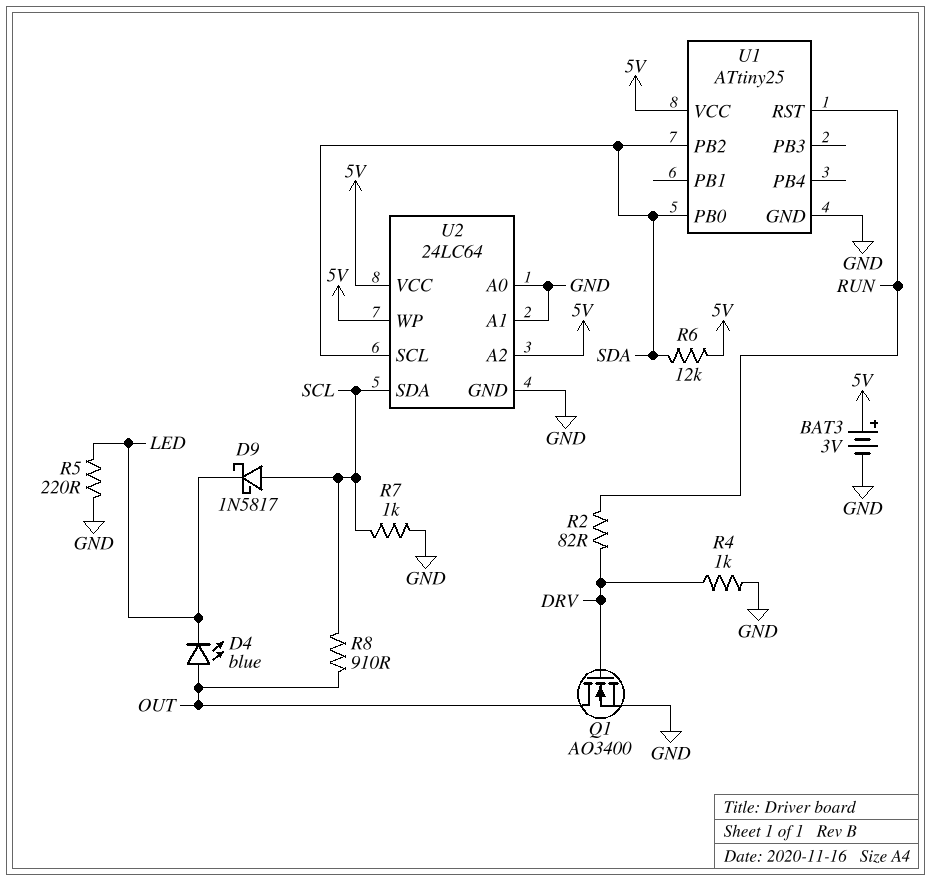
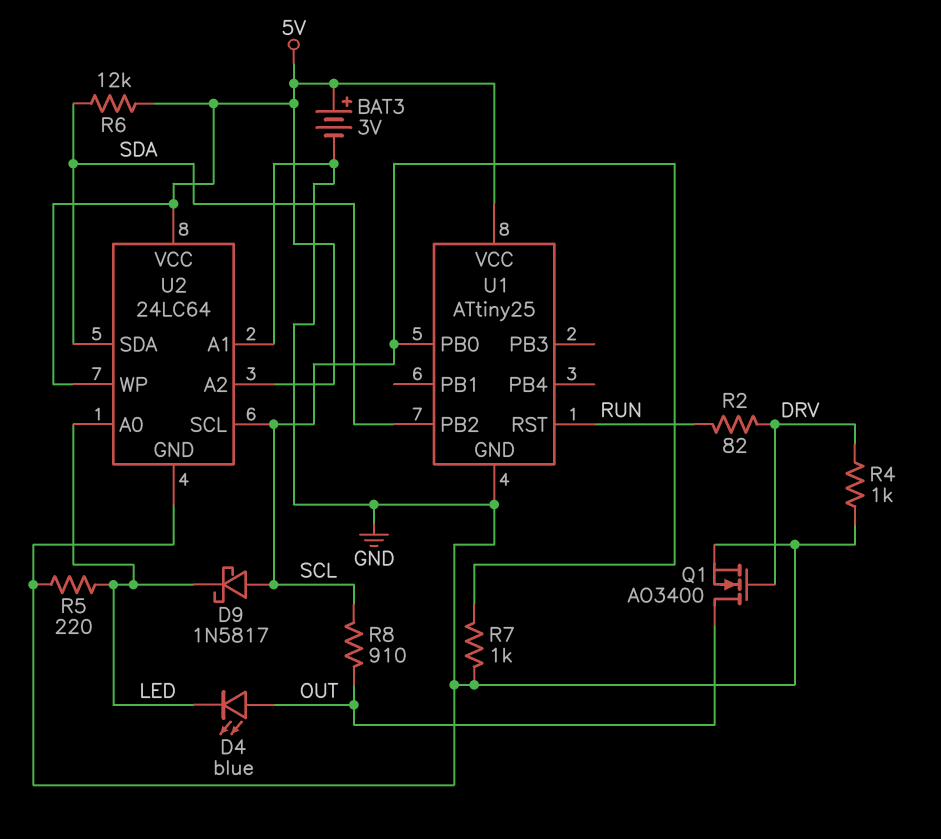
U1 pin PB0: SDA -> SCL
U2 pin A0: GND -> LED
U2 pin SCL: SDA -> SCL
U2 pin SDA: SCL -> SDA

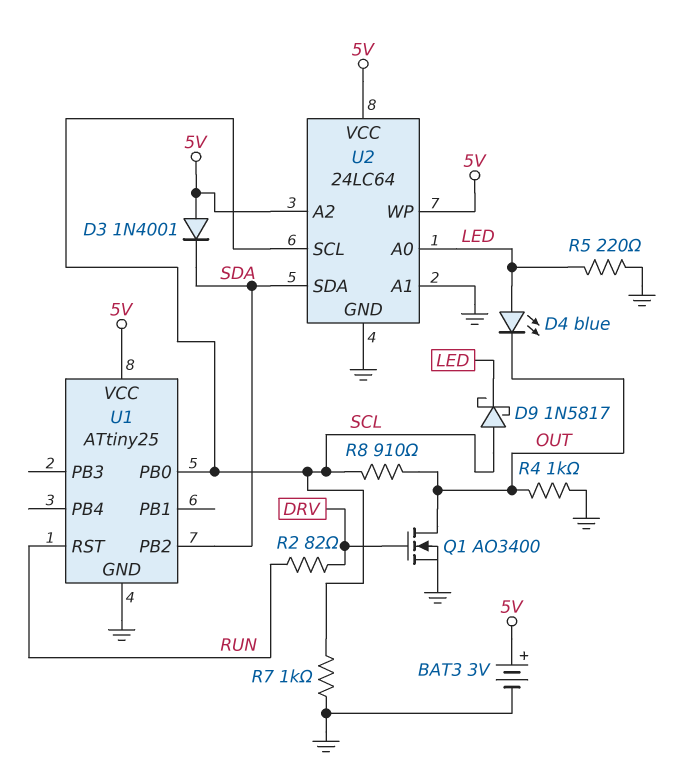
D3: none -> diode 1N4001 (A 5V, K SDA)
D4: LED blue (A OUT, K LED) -> LED blue (A LED, K OUT)
R4: 1k (DRV, GND) -> 1k (GND, OUT)
R6: 12k (5V, SDA) -> none

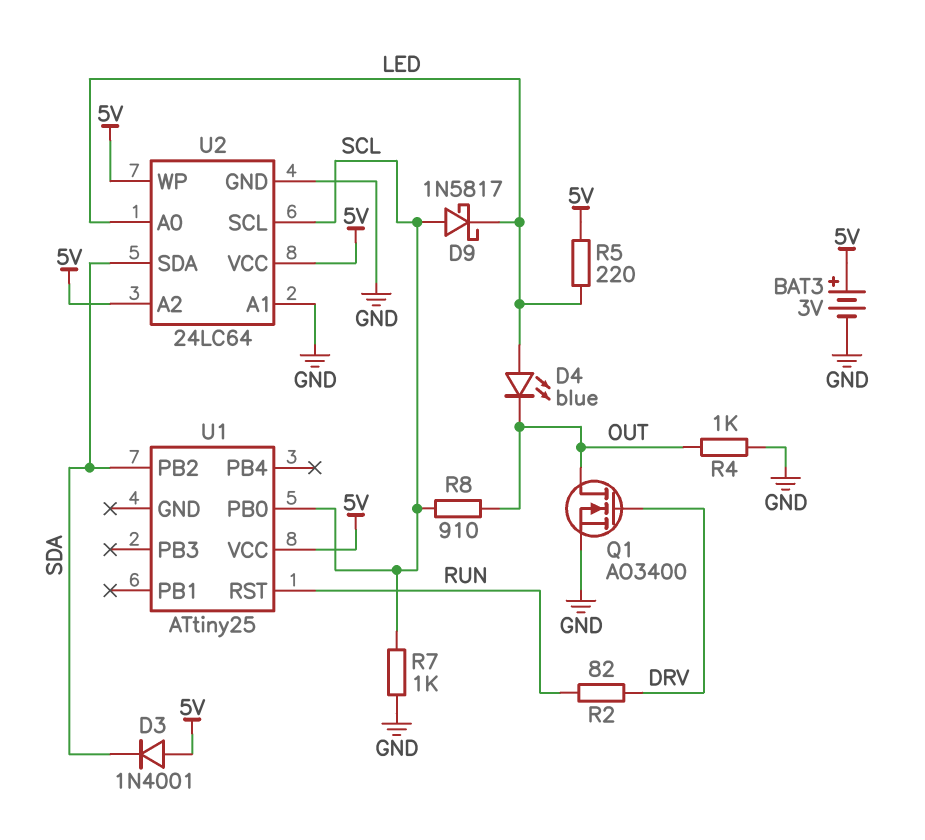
R5: 220 (GND, LED) -> 220 (5V, LED)
U1 pin GND: GND -> none

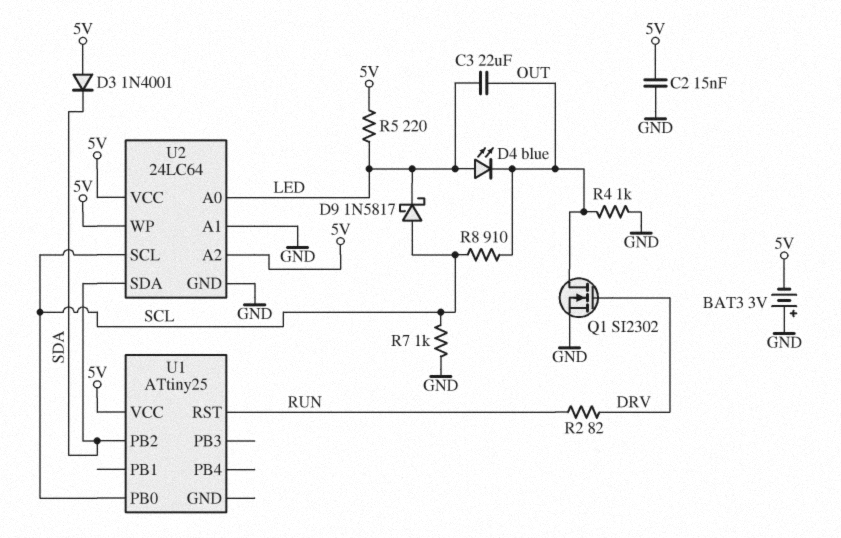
BAT3: 3V (plus 5V, minus GND) -> 3V (plus GND, minus 5V)
C2: none -> 15nF (5V, GND)
C3: none -> 22uF (LED, OUT)
Q1: NMOS AO3400 (G DRV, D OUT, S GND) -> NMOS SI2302 (G DRV, D OUT, S GND)

